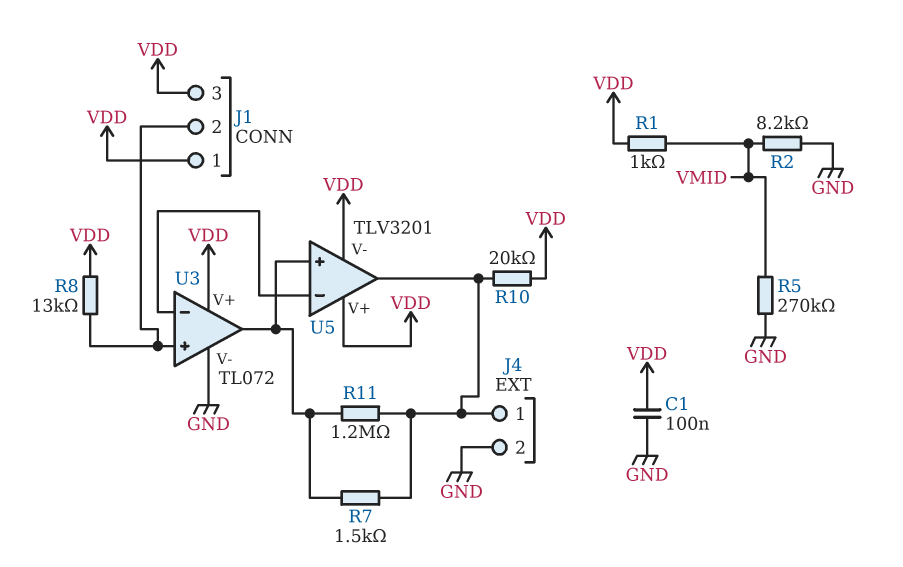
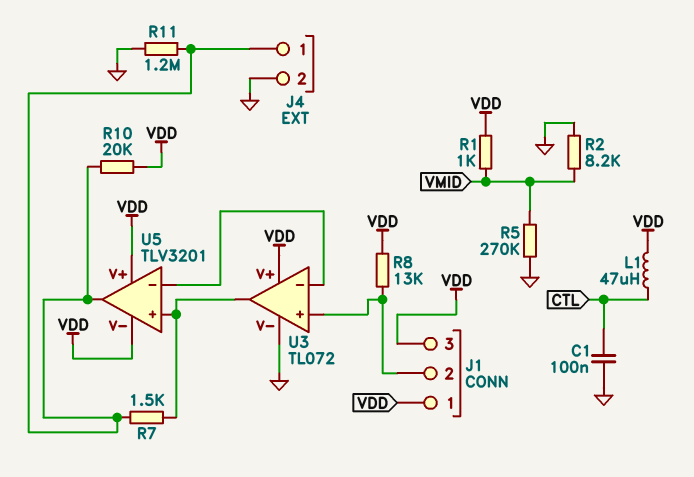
C1: 100nF (GND, VDD) -> 100nF (CTL, GND)
L1: none -> 47uH (CTL, VDD)
R11: 1.2M (J4/1, U3/out) -> 1.2M (GND, J4/1)

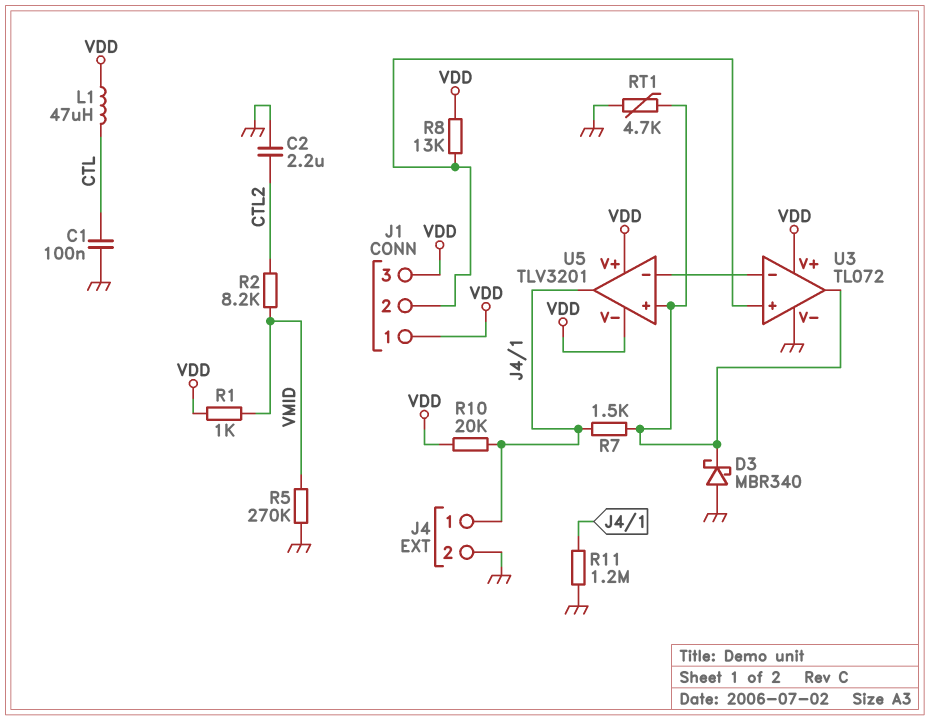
C2: none -> 2.2uF (CTL2, GND)
D3: none -> schottky MBR340 (A GND, K U3/out)
R2: 8.2k (GND, VMID) -> 8.2k (CTL2, VMID)
RT1: none -> 4.7k (GND, U3/out)

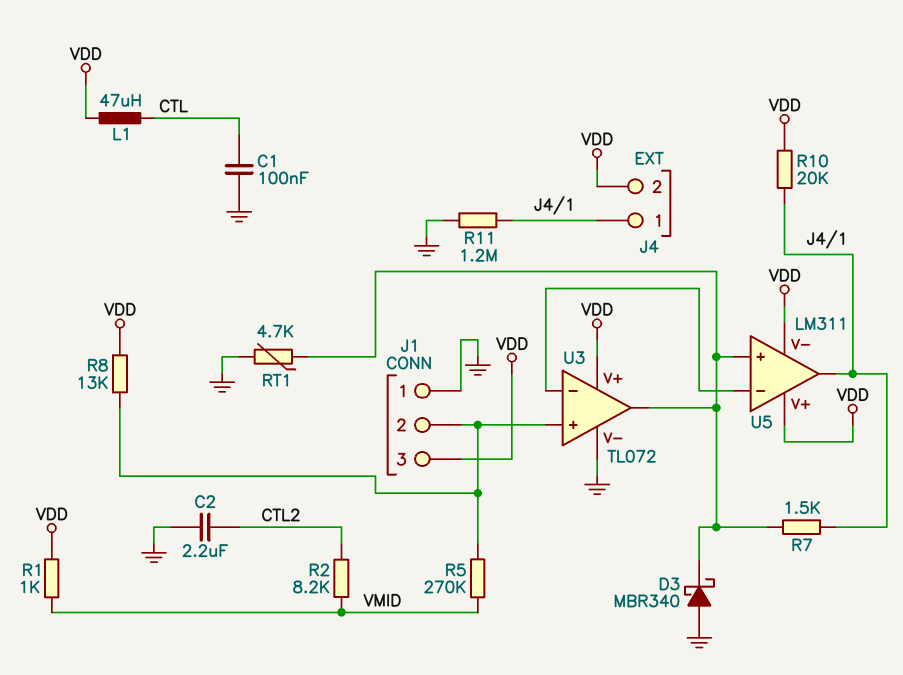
J1 pin 1: VDD -> GND
J4 pin 2: GND -> VDD
R5: 270k (GND, VMID) -> 270k (J1/2, VMID)
U5: TLV3201 -> LM311

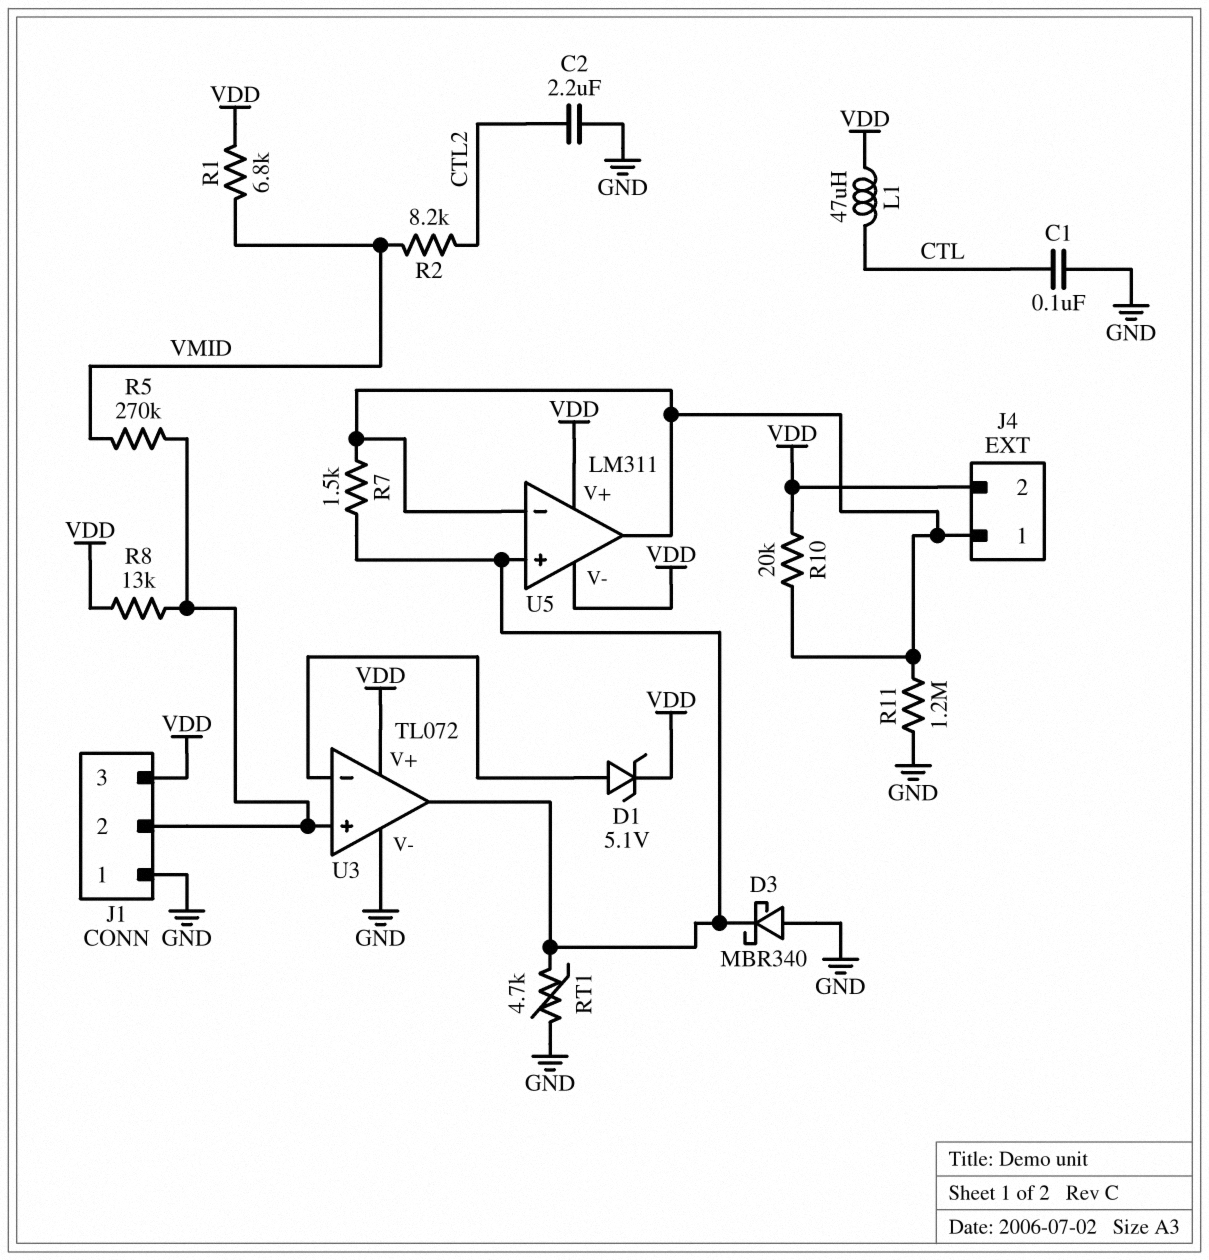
D1: none -> zener 5.1V (A U3/in-, K VDD)
R1: 1k (VDD, VMID) -> 6.8k (VDD, VMID)
U5 pin in-: U3/in- -> J4/1

